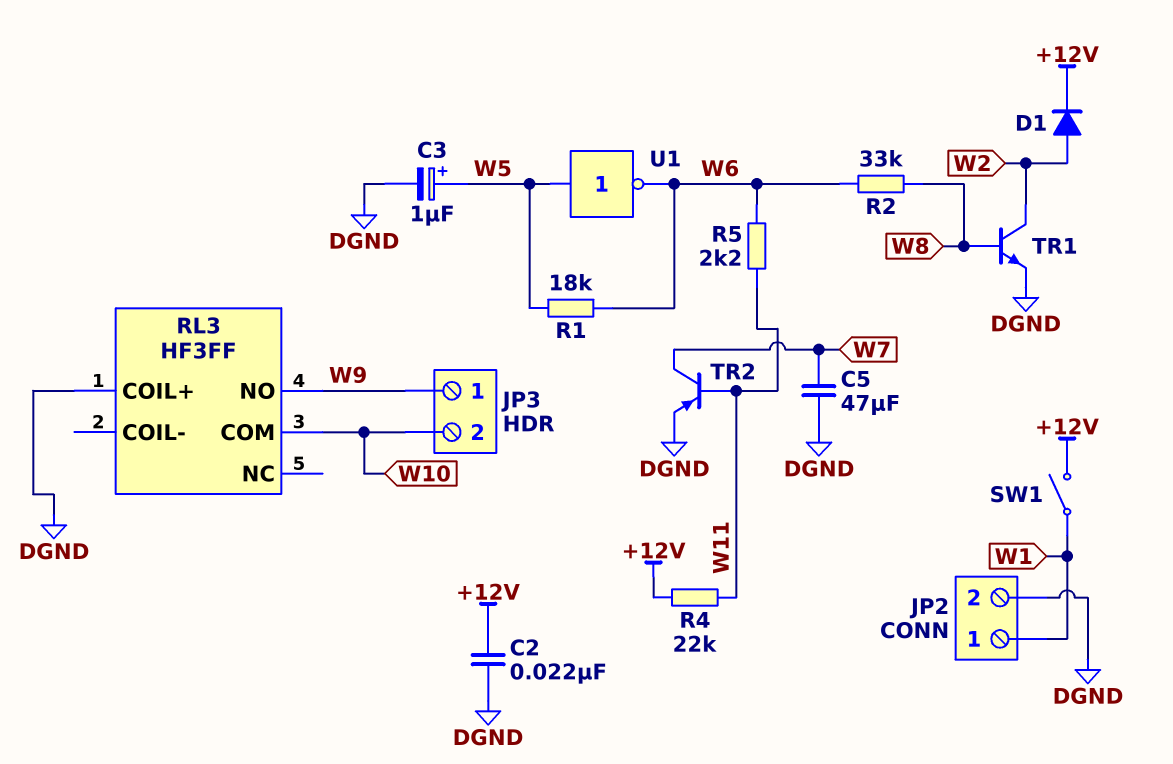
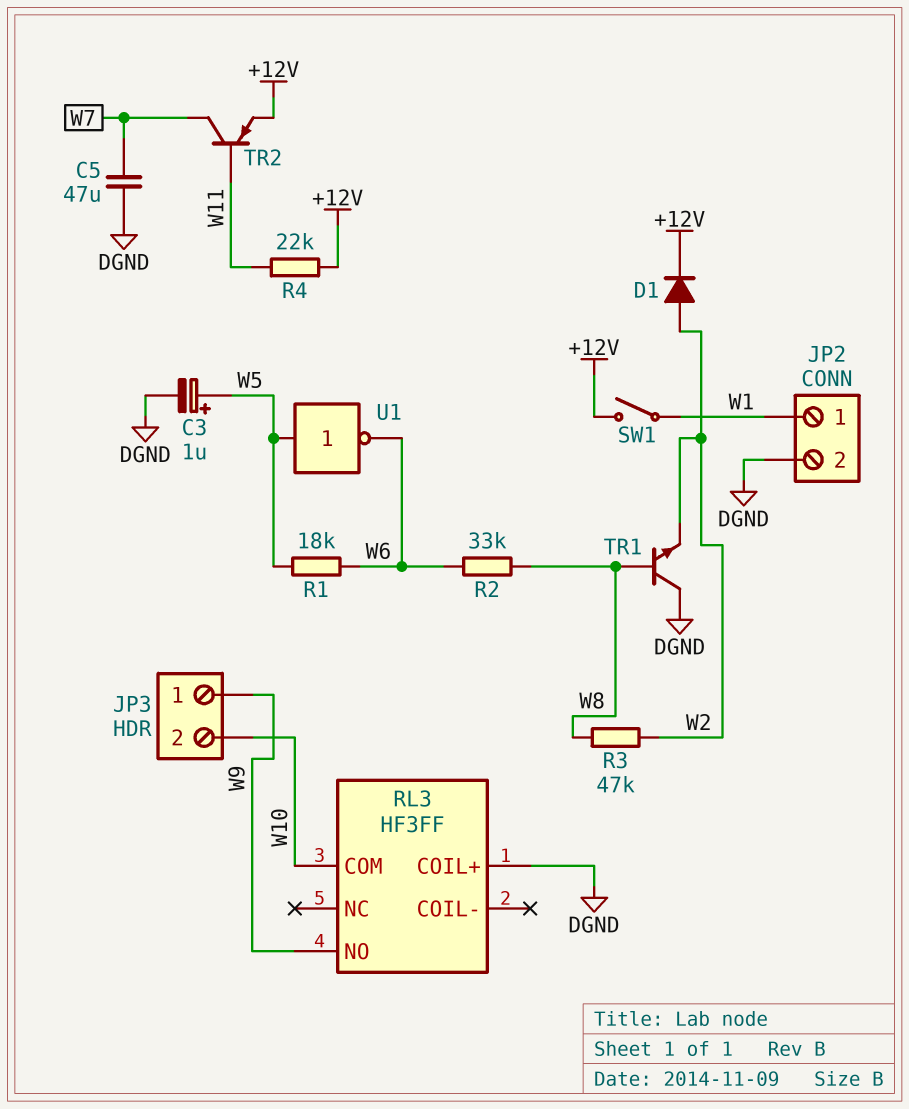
C2: 22nF (+12V, DGND) -> none
R3: none -> 47k (W2, W8)
R5: 2.2k (W6, W11) -> none
TR1: NPN (B W8, C W2, E DGND) -> NPN (B W8, C DGND, E W2)
TR2: PNP (B W11, C W7, E DGND) -> PNP (B W11, C W7, E +12V)

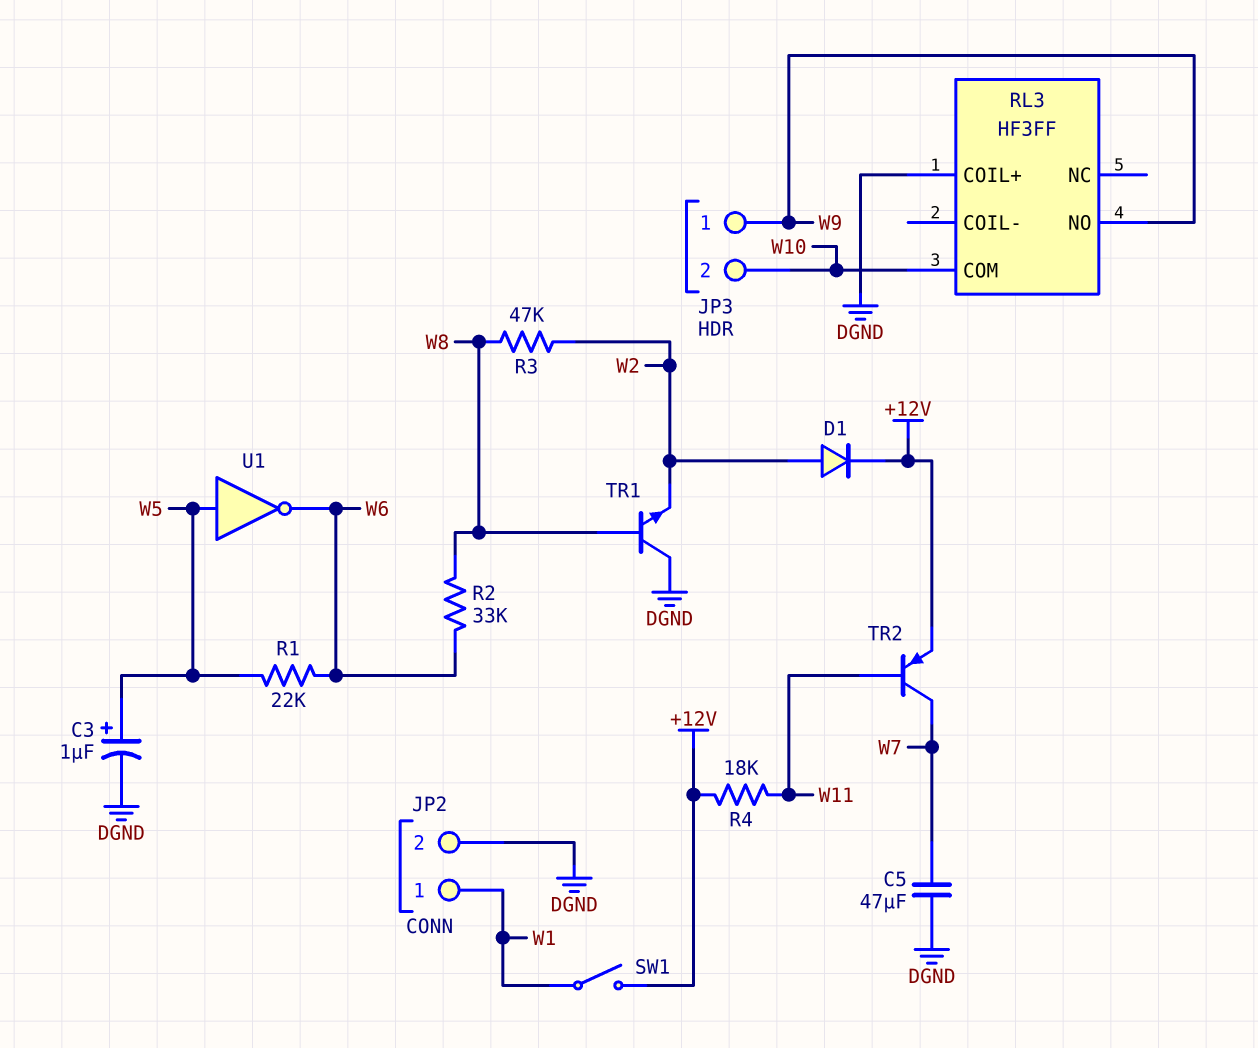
R1: 18k (W5, W6) -> 22k (W5, W6)
R4: 22k (+12V, W11) -> 18k (+12V, W11)

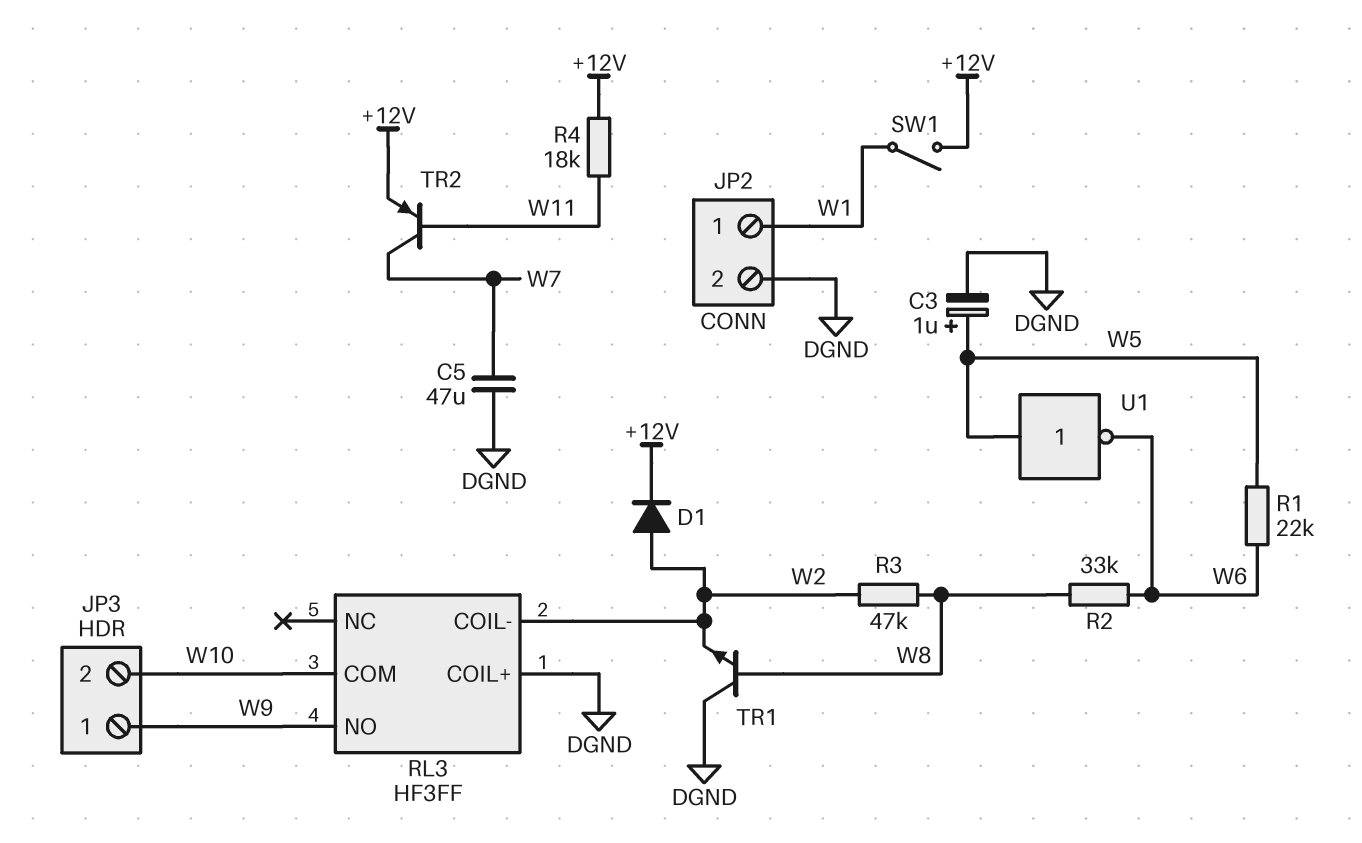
RL3 pin COIL-: none -> W2

